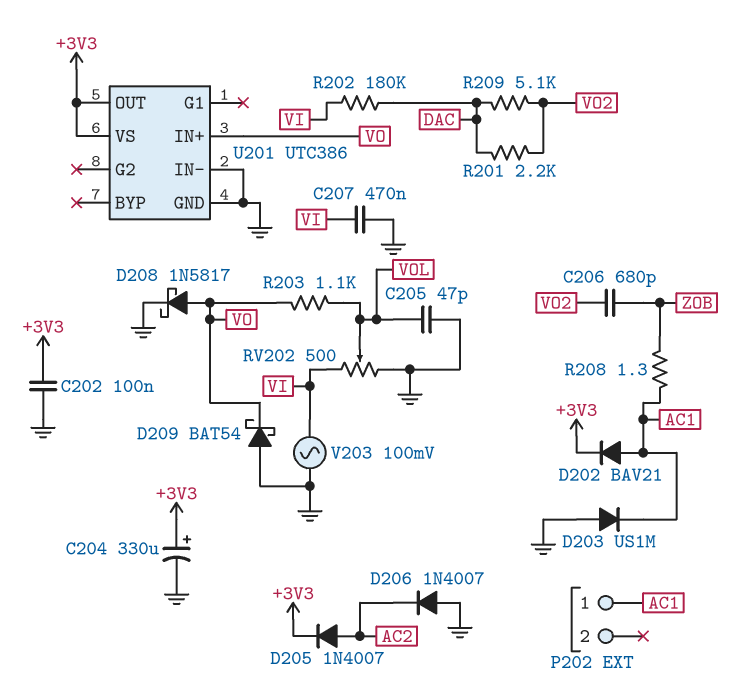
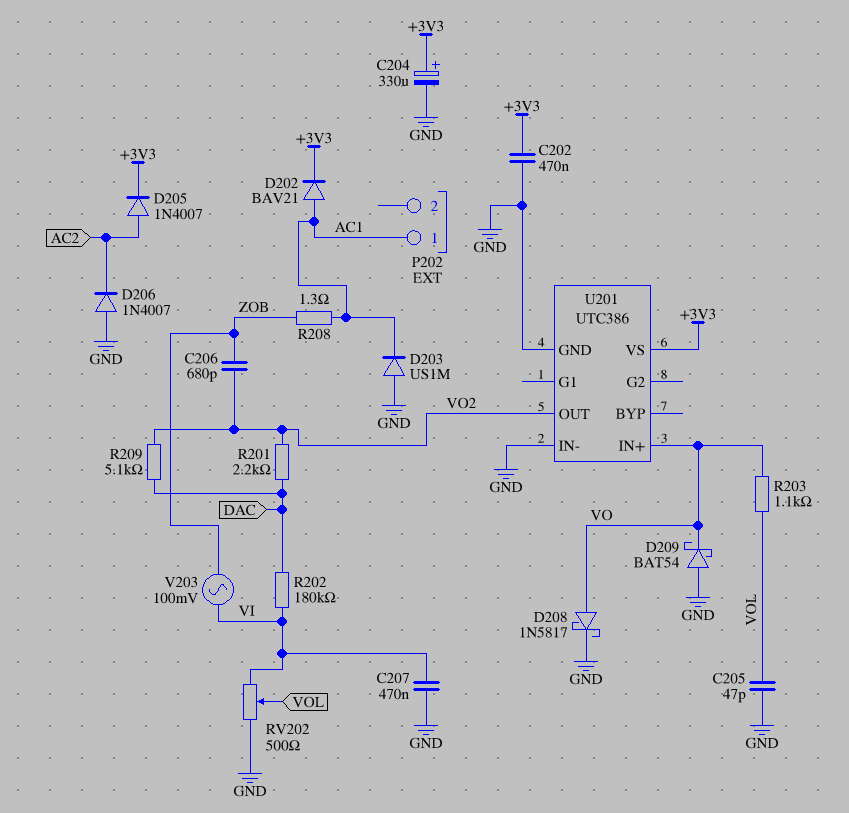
C202: 100nF (+3V3, GND) -> 470nF (+3V3, GND)
U201 pin OUT: +3V3 -> VO2
V203: AC 100mV (GND, VI) -> AC 100mV (VI, ZOB)

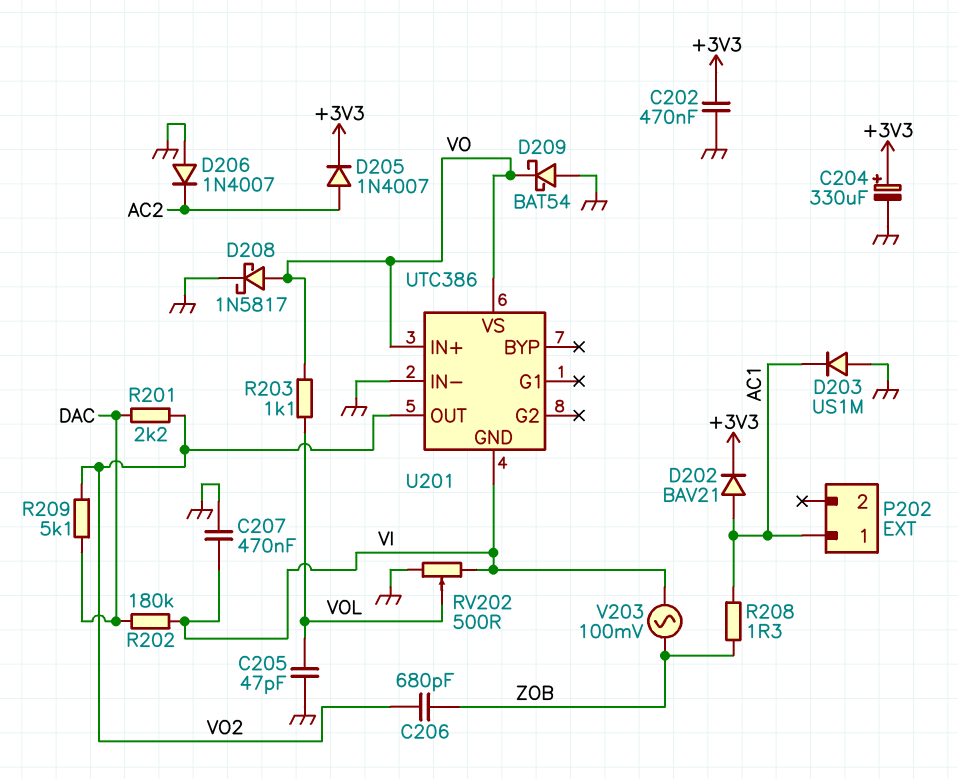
U201 pin GND: GND -> VI
U201 pin VS: +3V3 -> VO

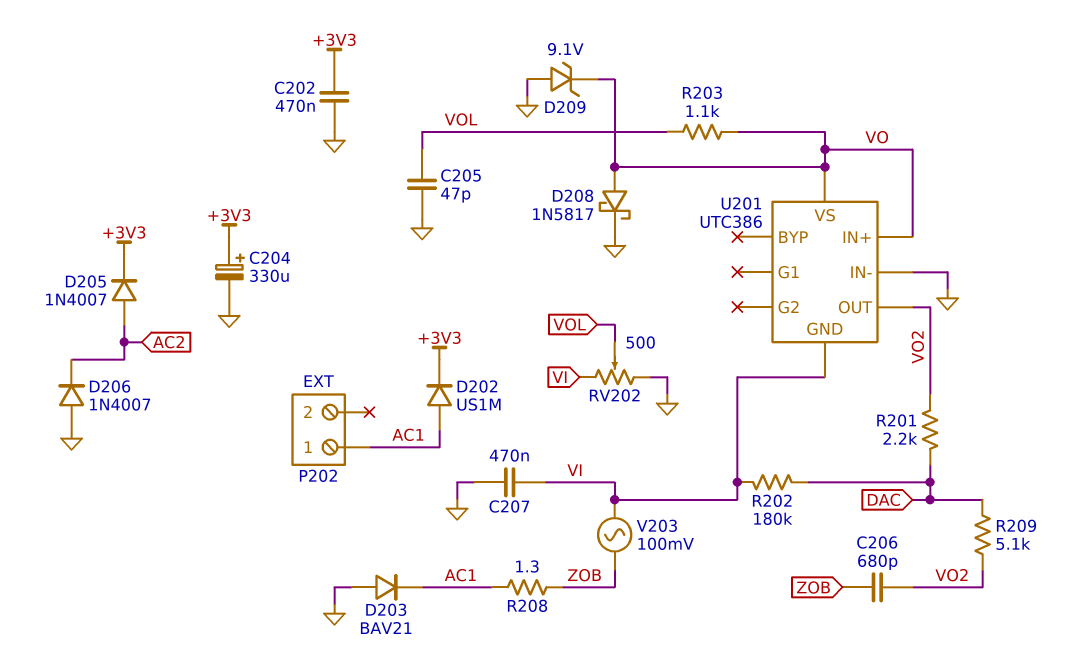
D202: diode BAV21 (A AC1, K +3V3) -> diode US1M (A AC1, K +3V3)
D203: diode US1M (A GND, K AC1) -> diode BAV21 (A GND, K AC1)
D209: schottky BAT54 (A GND, K VO) -> zener 9.1V (A GND, K VO)

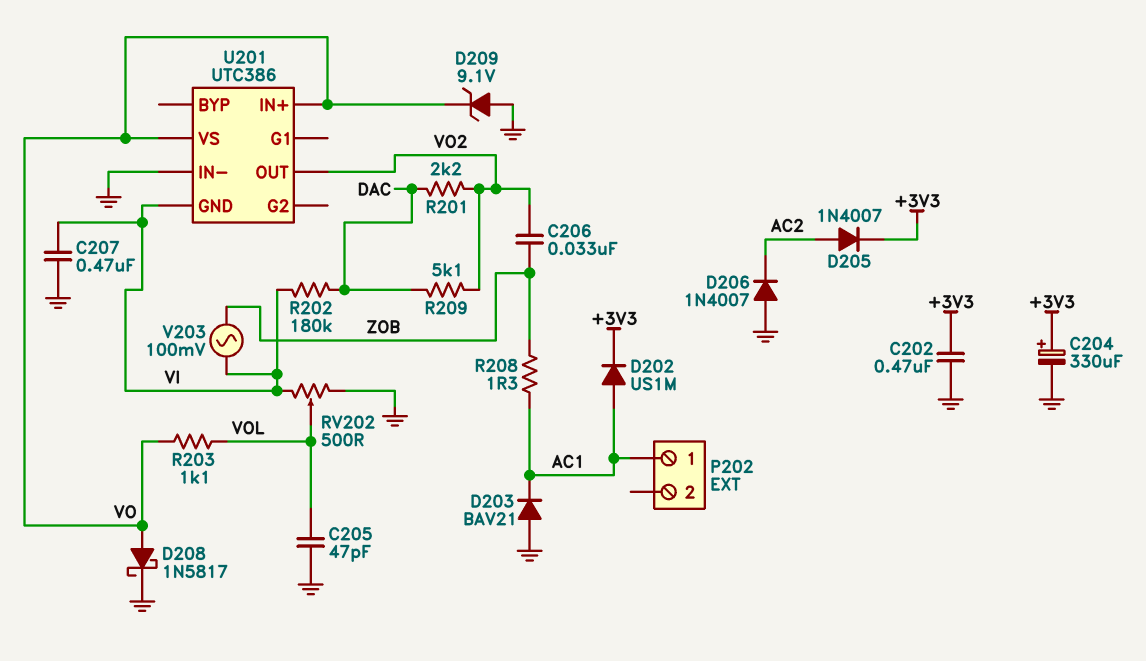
C206: 680pF (VO2, ZOB) -> 33nF (VO2, ZOB)

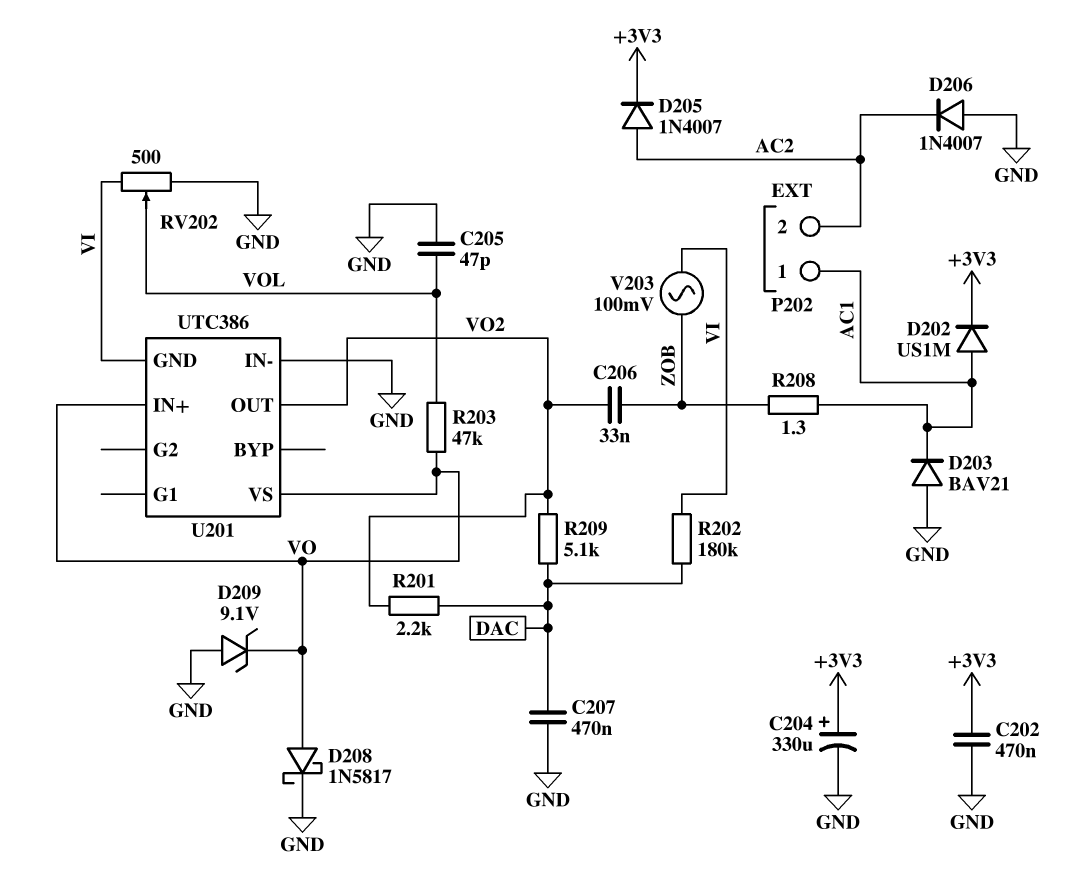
C207: 470nF (GND, VI) -> 470nF (DAC, GND)
P202 pin 2: none -> AC2
R203: 1.1k (VO, VOL) -> 47k (VO, VOL)

